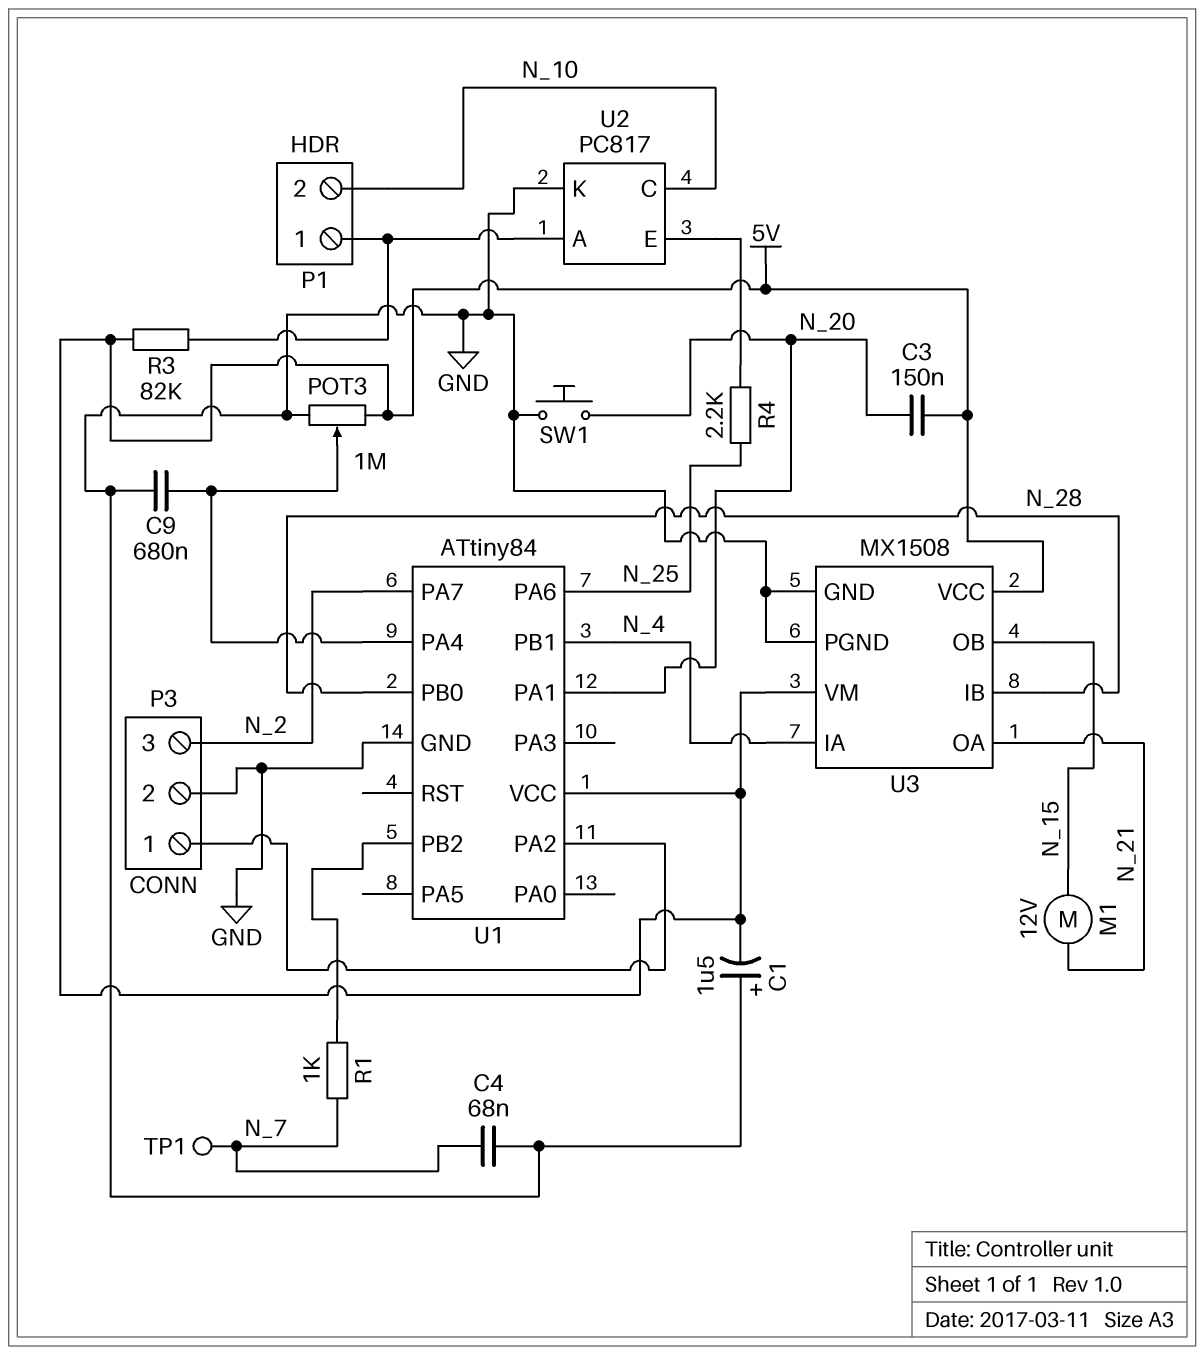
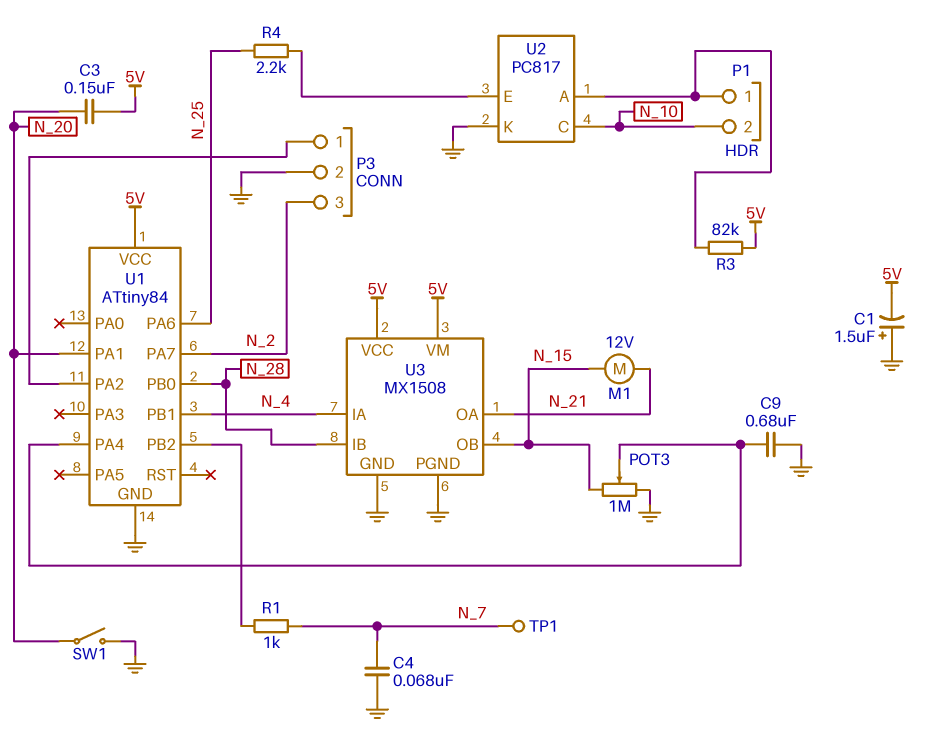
POT3: 1M (5V, GND, wiper U1/PA4) -> 1M (GND, N_15, wiper U1/PA4)
SW1: button (GND, N_20) -> switch (GND, N_20)

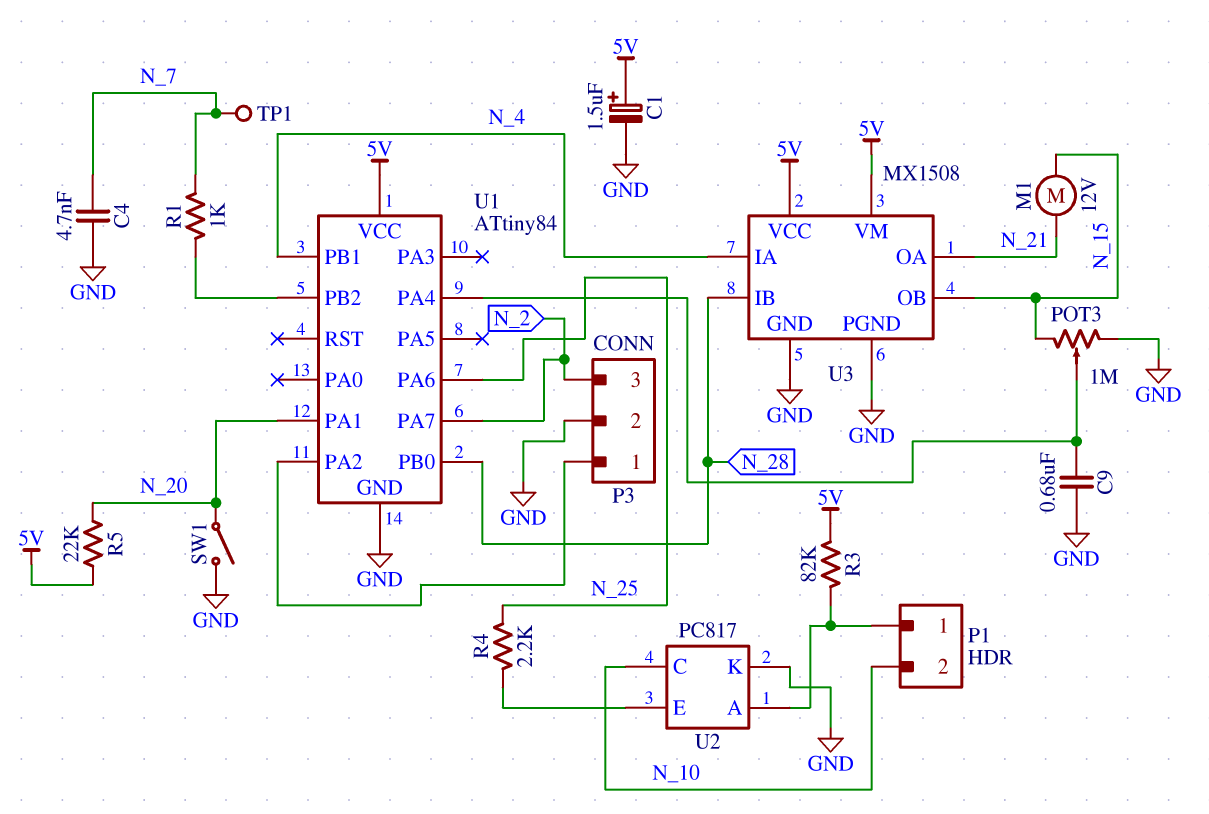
C1: 1.5uF (plus GND, minus 5V) -> 1.5uF (plus 5V, minus GND)
C3: 150nF (5V, N_20) -> none
C4: 68nF (GND, N_7) -> 4.7nF (GND, N_7)
R5: none -> 22k (5V, N_20)

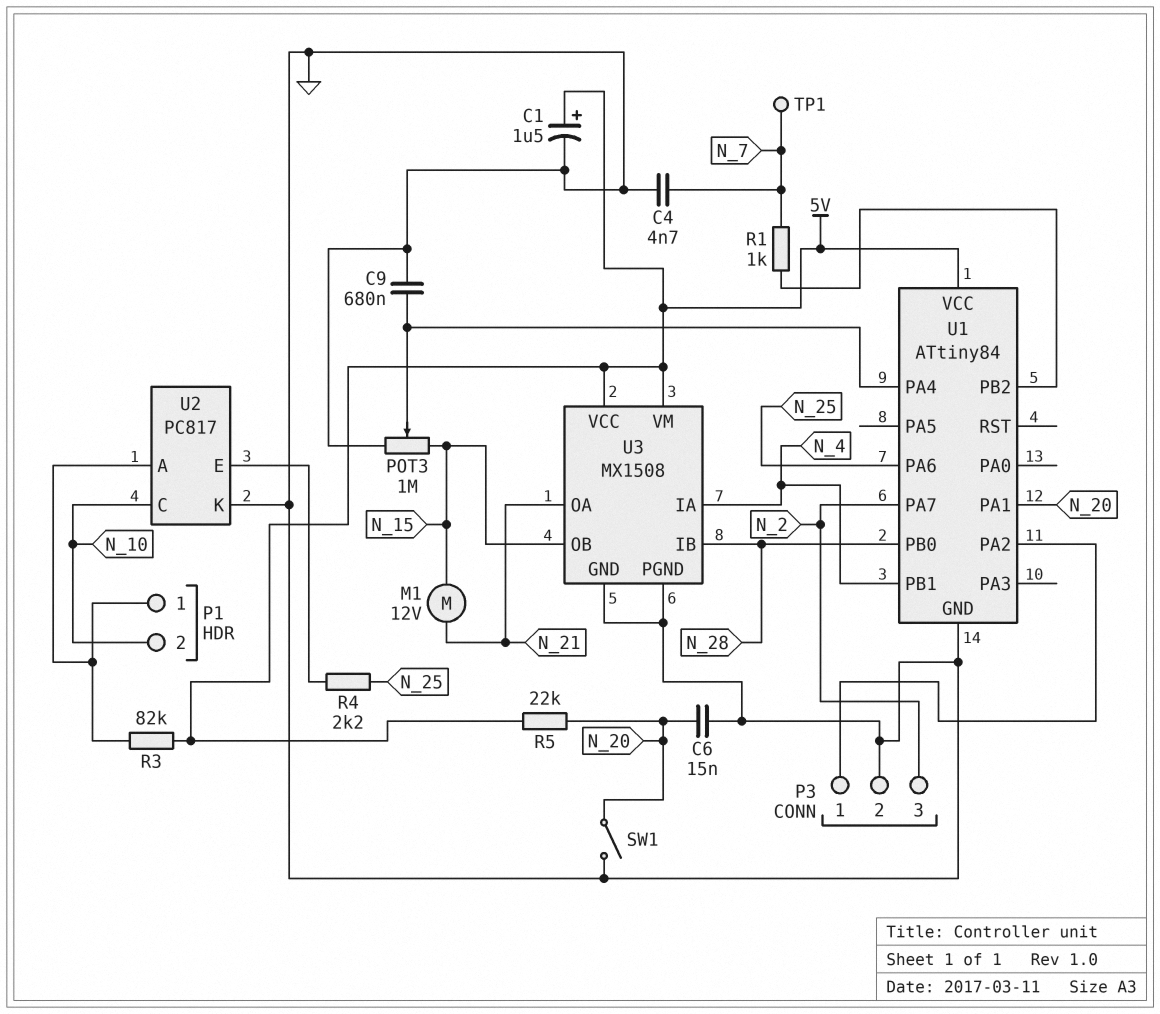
C6: none -> 15nF (GND, N_20)

